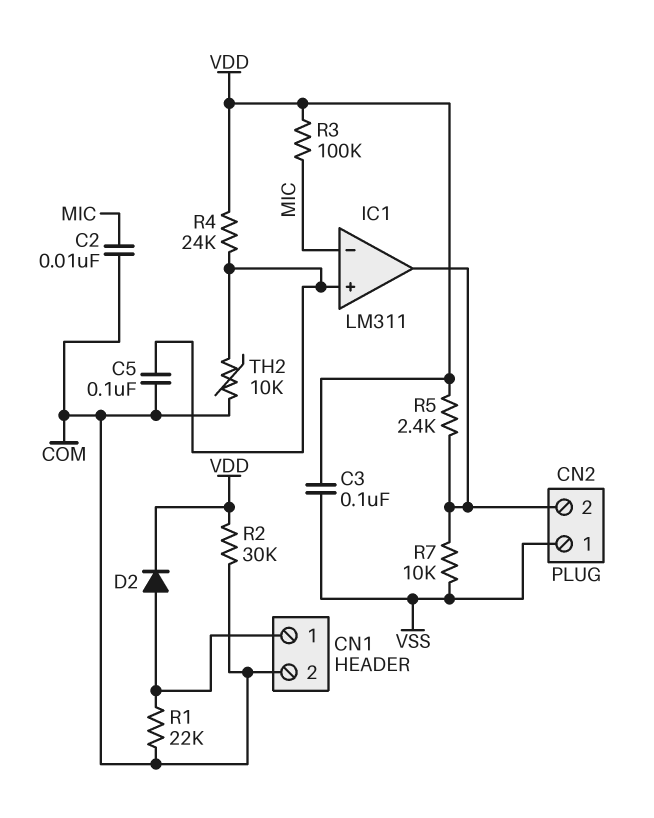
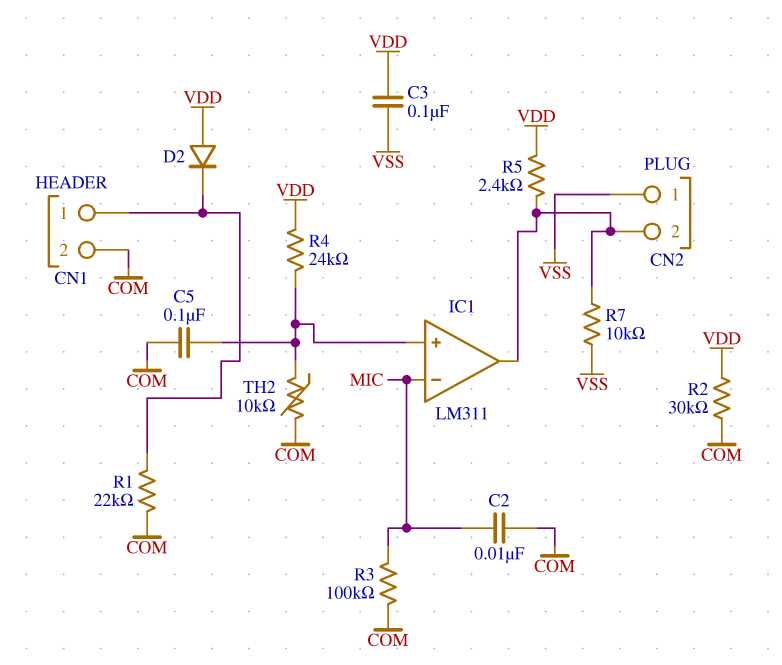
D2: diode (A CN1/1, K VDD) -> diode (A VDD, K CN1/1)
R3: 100k (MIC, VDD) -> 100k (COM, MIC)

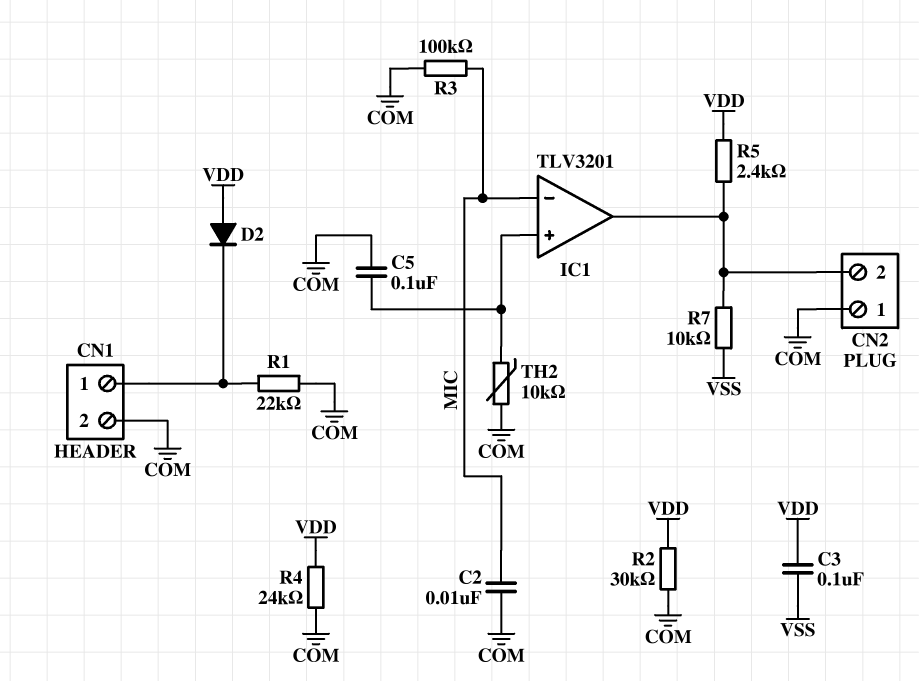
CN2 pin 1: VSS -> COM
IC1: LM311 -> TLV3201
R4: 24k (IC1/in+, VDD) -> 24k (COM, VDD)

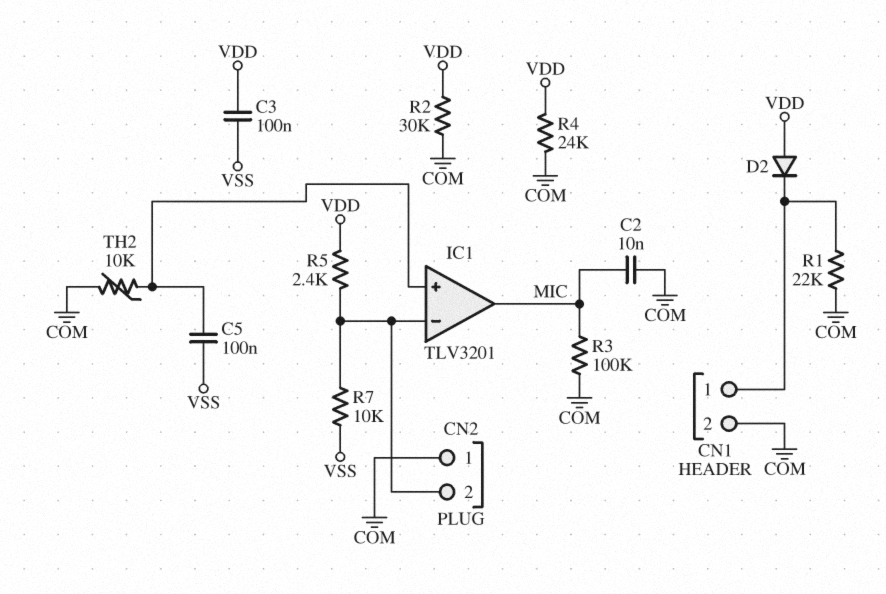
C5: 100nF (COM, IC1/in+) -> 100nF (IC1/in+, VSS)
IC1 pin in-: MIC -> CN2/2
IC1 pin out: CN2/2 -> MIC

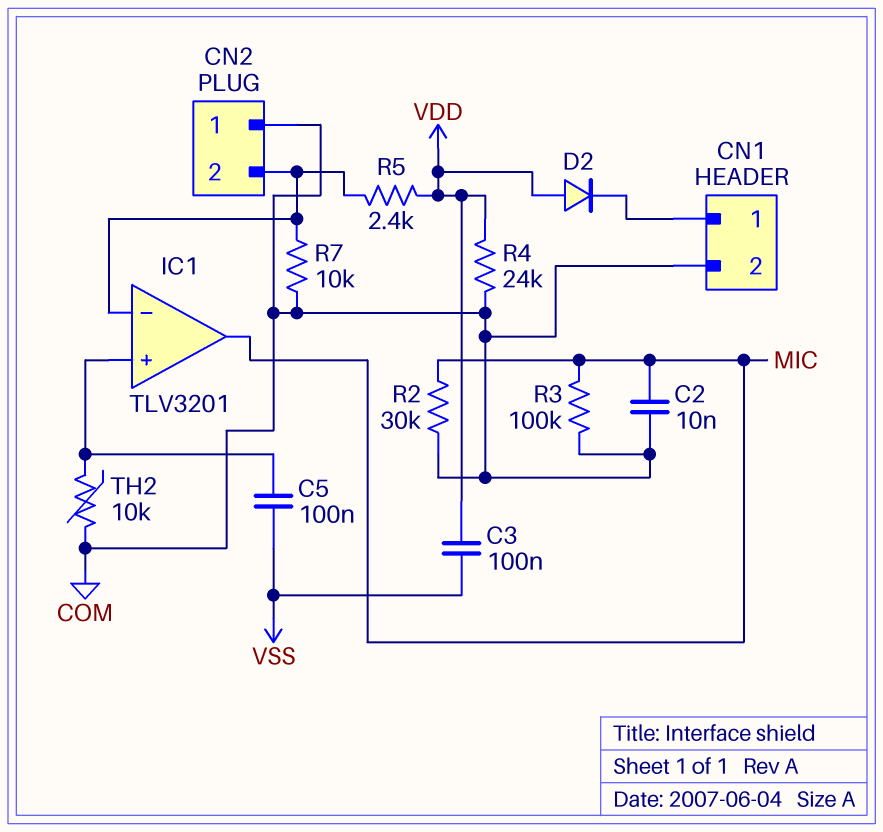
R1: 22k (CN1/1, COM) -> none
R2: 30k (COM, VDD) -> 30k (COM, MIC)
R7: 10k (CN2/2, VSS) -> 10k (CN2/2, COM)

